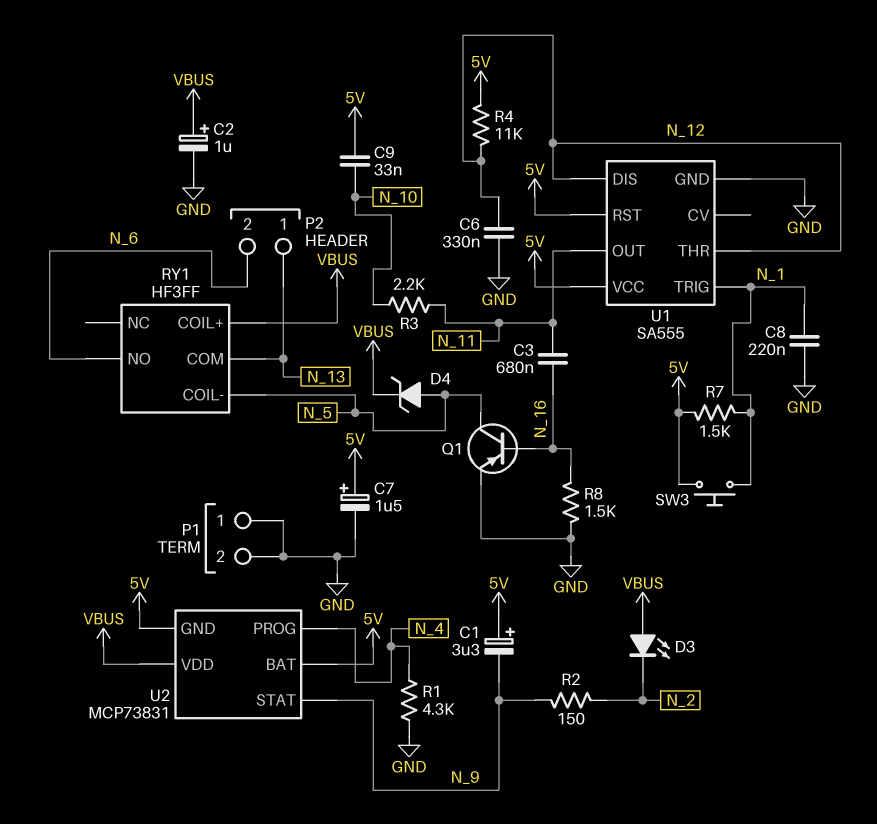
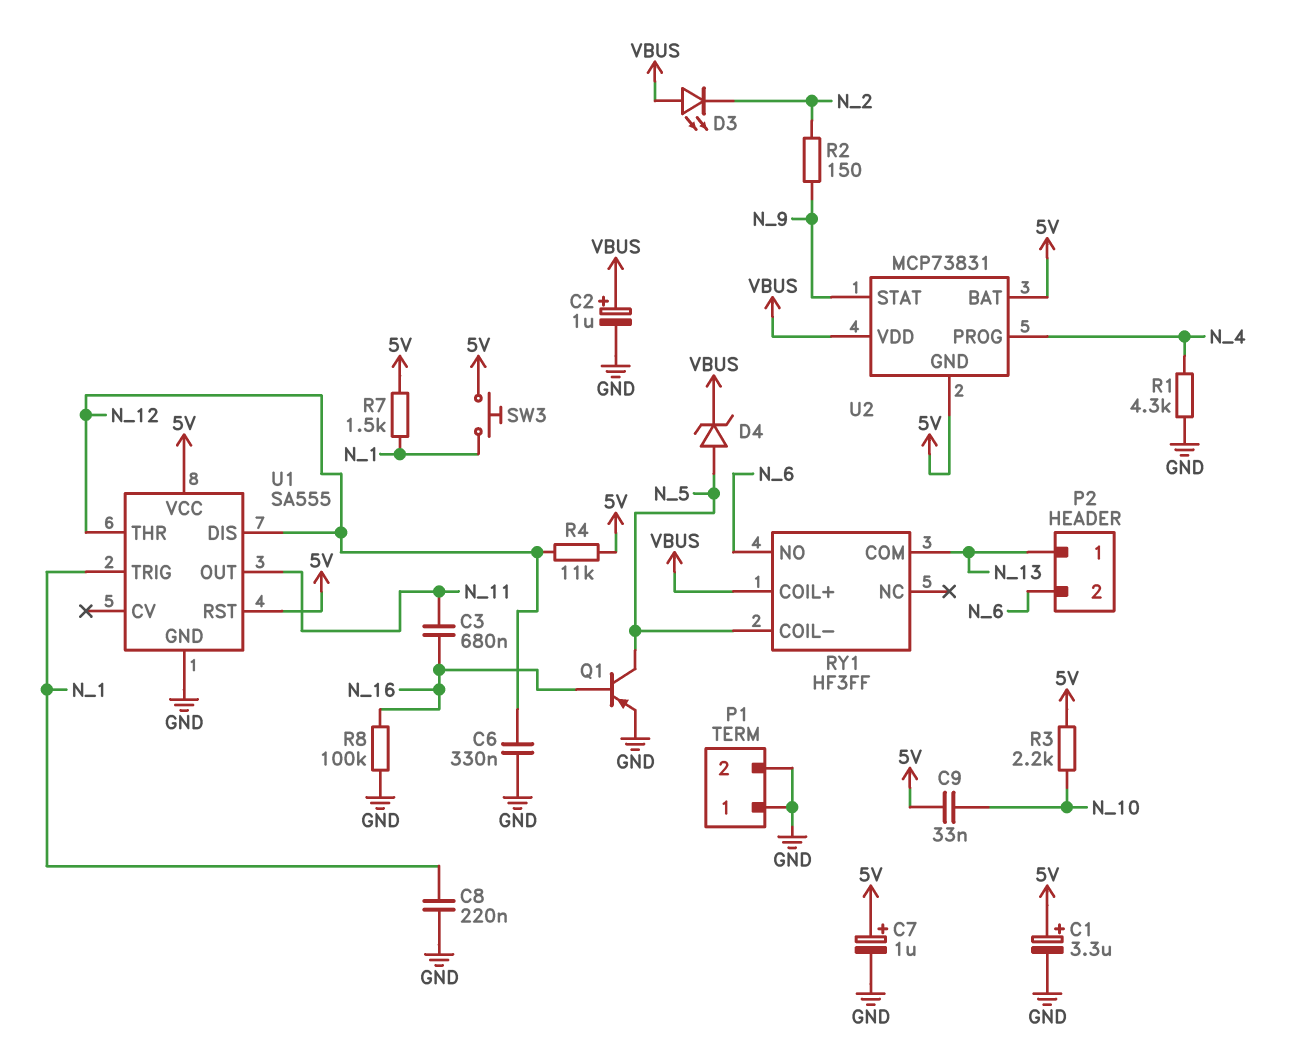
C1: 3.3uF (plus 5V, minus N_9) -> 3.3uF (plus 5V, minus GND)
C7: 1.5uF (plus 5V, minus GND) -> 1uF (plus 5V, minus GND)
R3: 2.2k (N_10, N_11) -> 2.2k (5V, N_10)
R8: 1.5k (GND, N_16) -> 100k (GND, N_16)

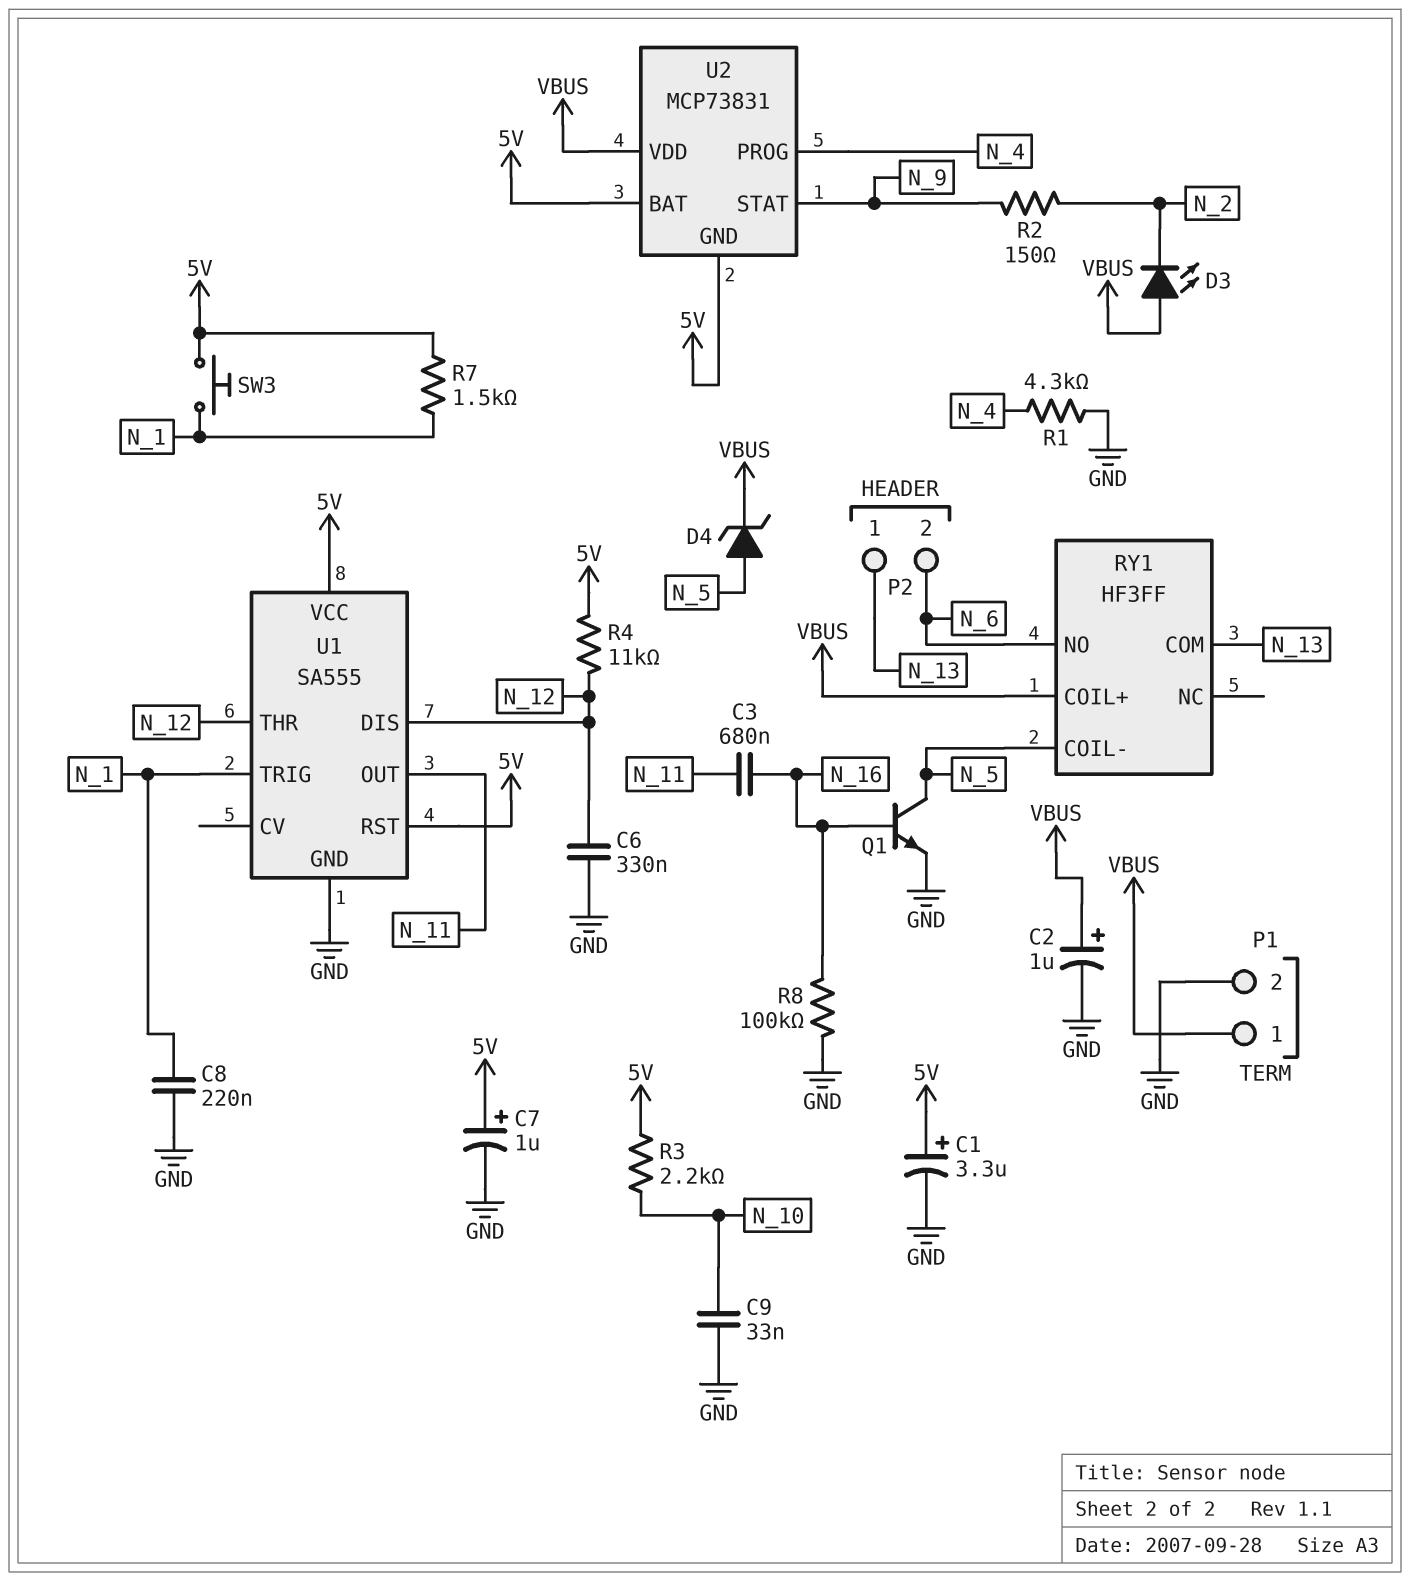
C9: 33nF (5V, N_10) -> 33nF (GND, N_10)
P1 pin 1: GND -> VBUS
Q1: PNP (B N_16, C N_5, E GND) -> NPN (B N_16, C N_5, E GND)

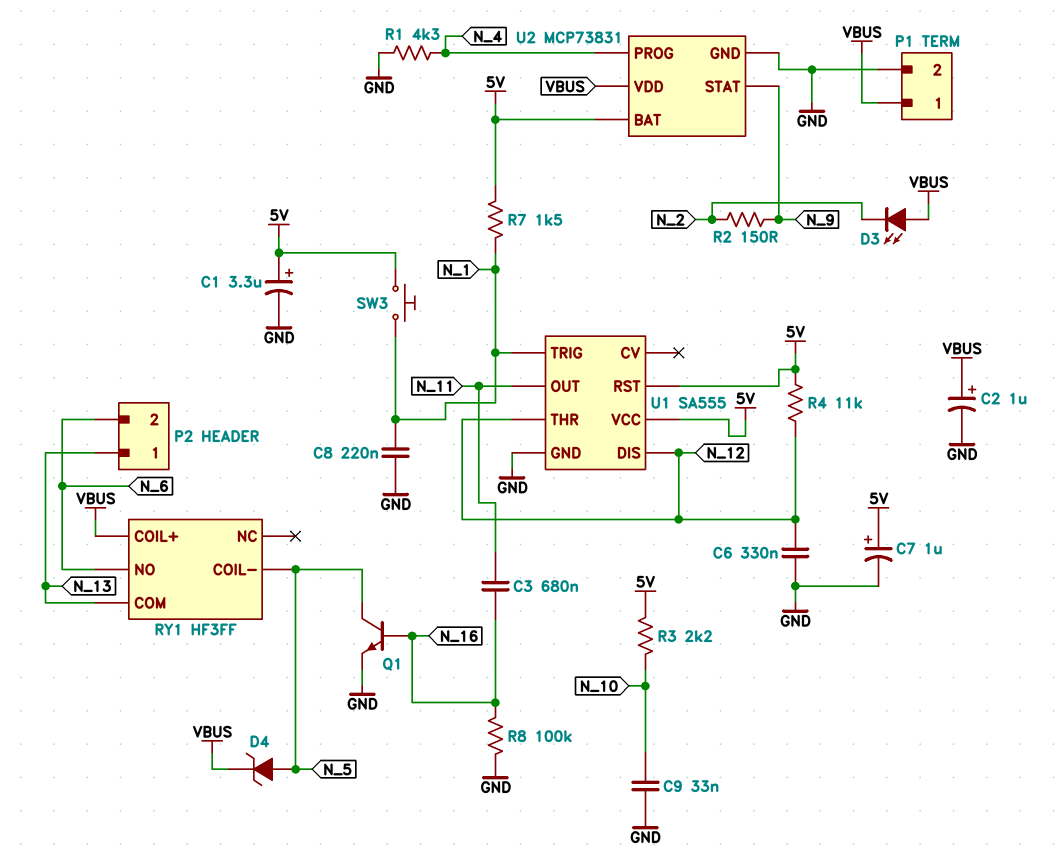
U2 pin GND: 5V -> GND

